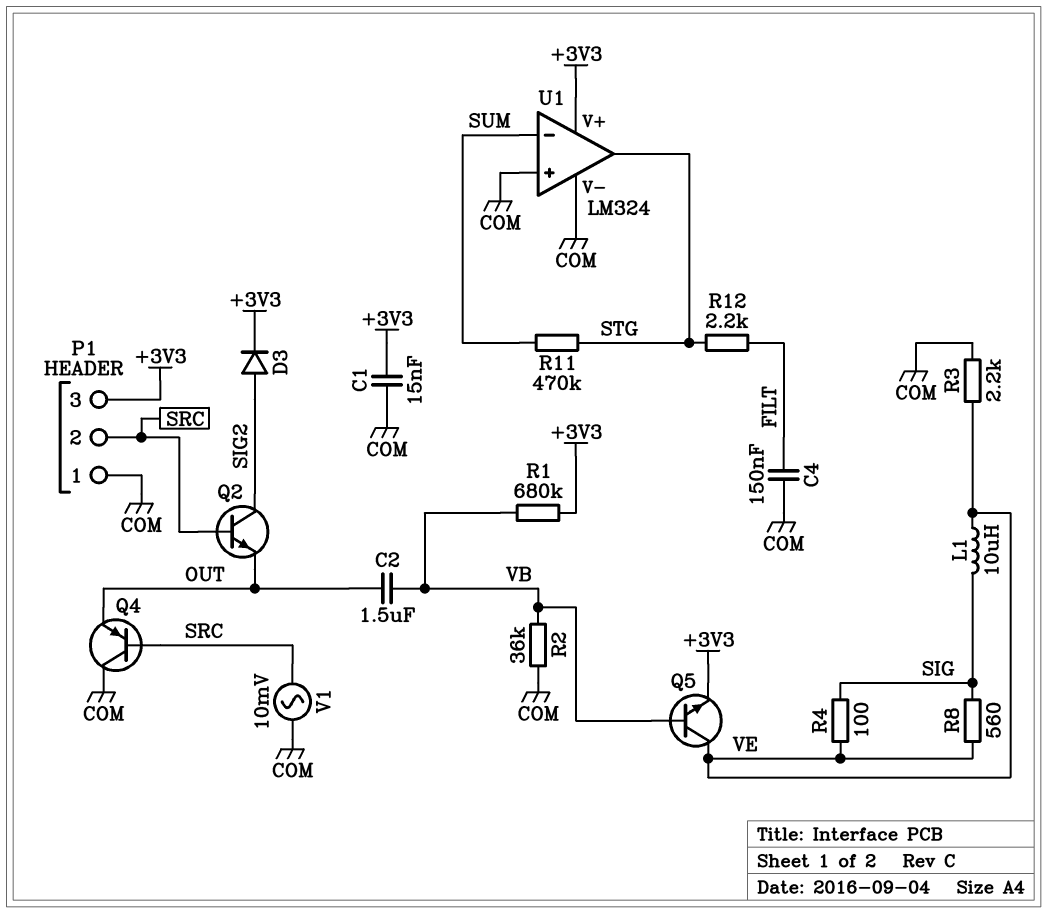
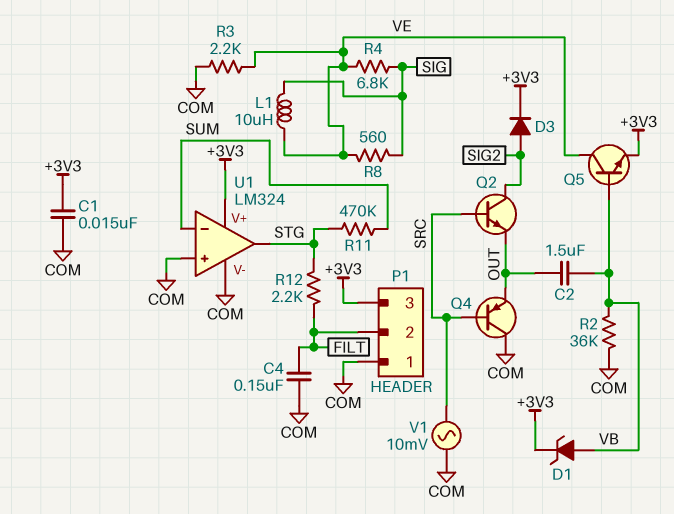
D1: none -> zener (A VB, K +3V3)
P1 pin 2: SRC -> FILT
R1: 680k (+3V3, VB) -> none
R4: 100 (SIG, VE) -> 6.8k (SIG, VE)

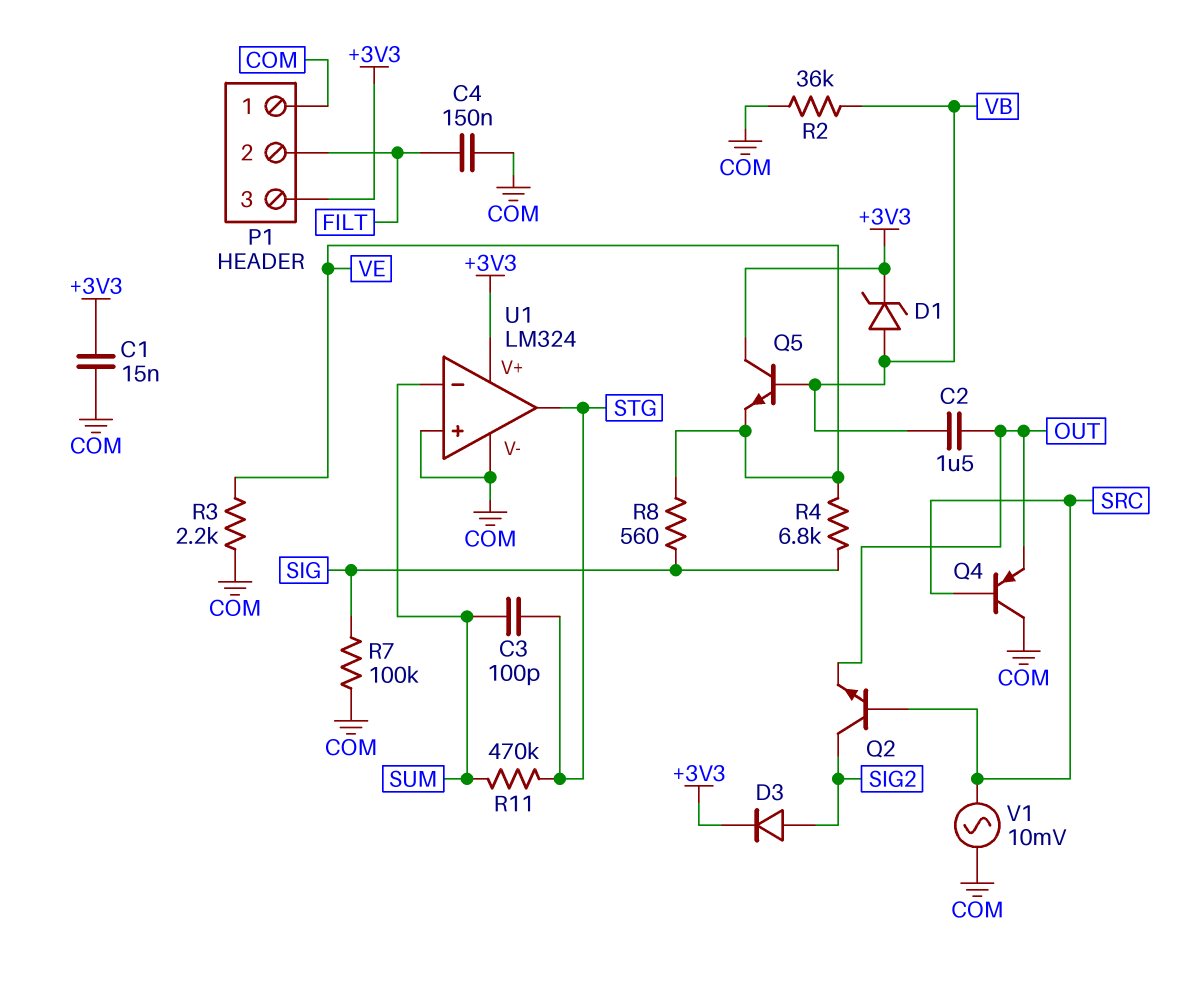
C3: none -> 100pF (STG, SUM)
L1: 10uH (SIG, VE) -> none
Q5: NPN (B VB, C VE, E +3V3) -> NPN (B VB, C +3V3, E VE)
R7: none -> 100k (COM, SIG)
R12: 2.2k (FILT, STG) -> none

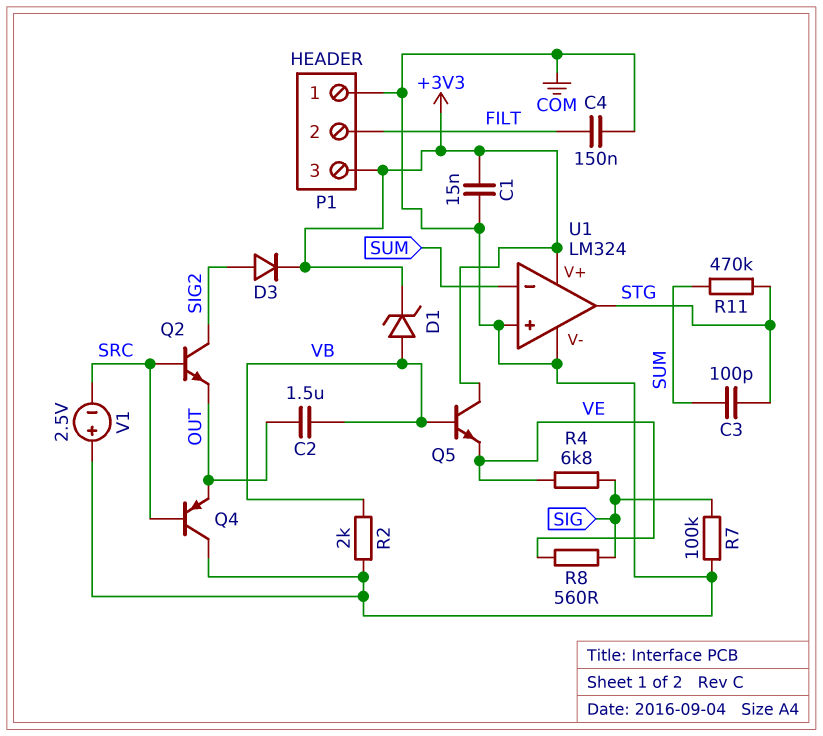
R2: 36k (COM, VB) -> 2k (COM, VB)
R3: 2.2k (COM, VE) -> none
V1: AC 10mV (COM, SRC) -> 2.5V (plus COM, minus SRC)

